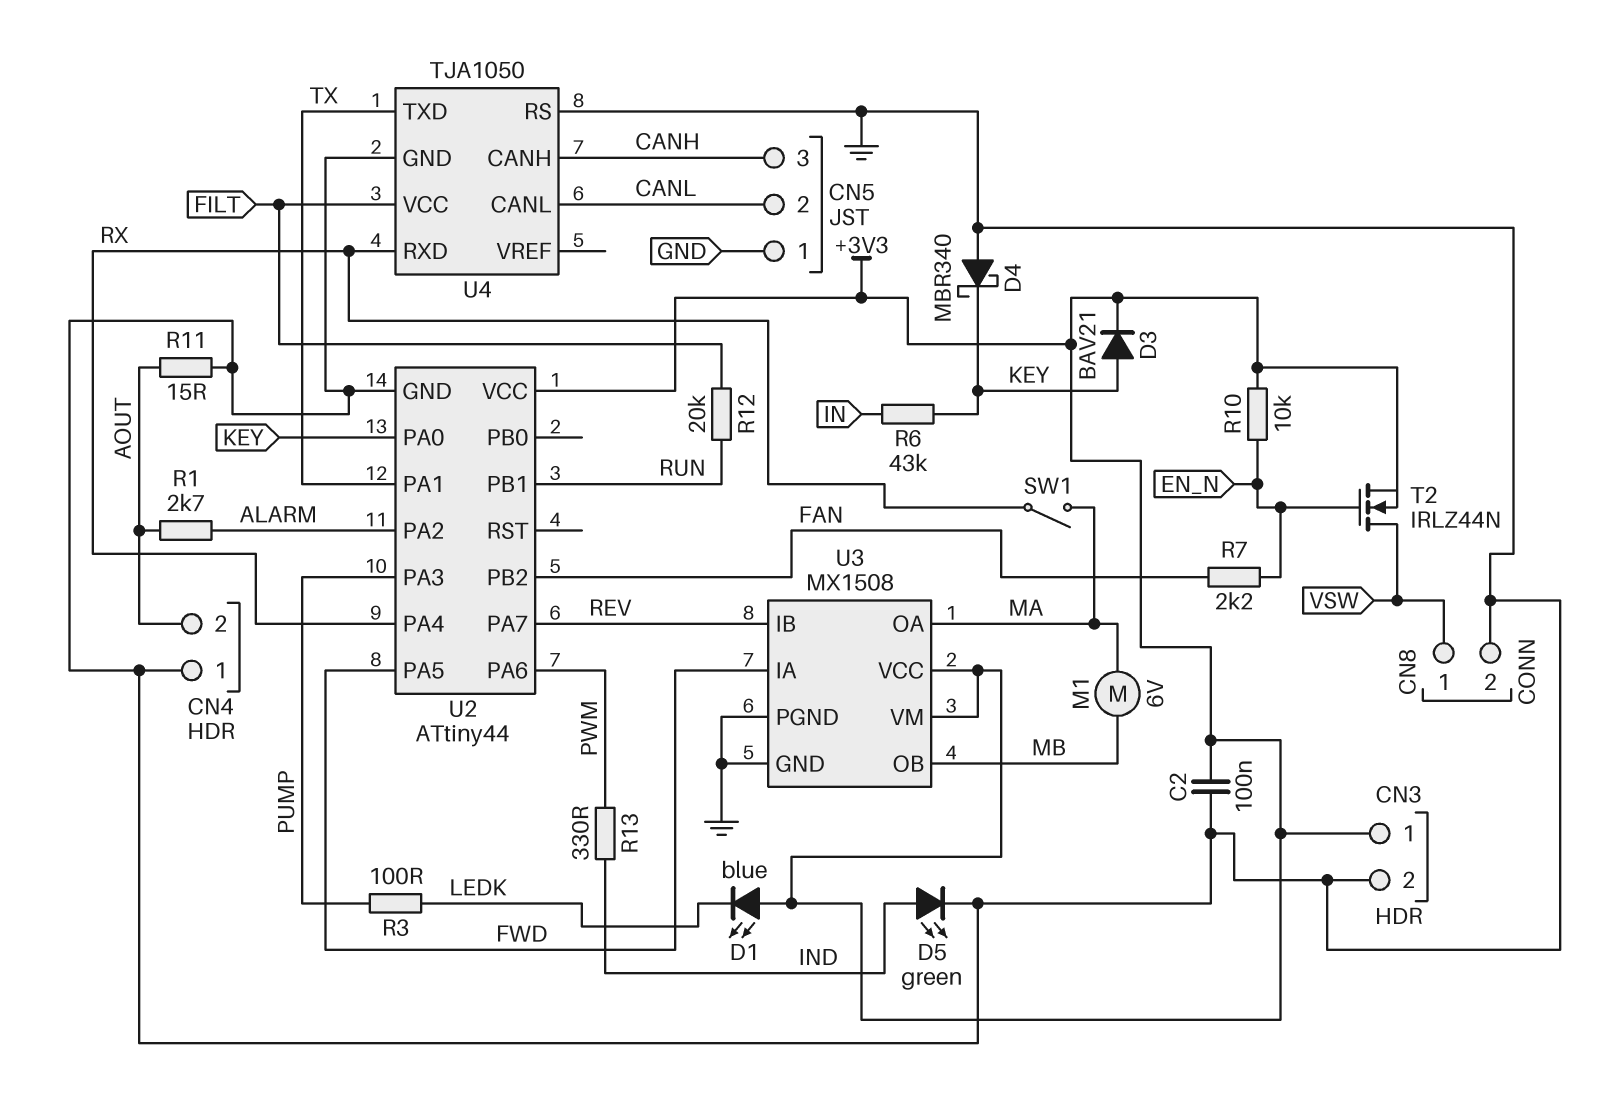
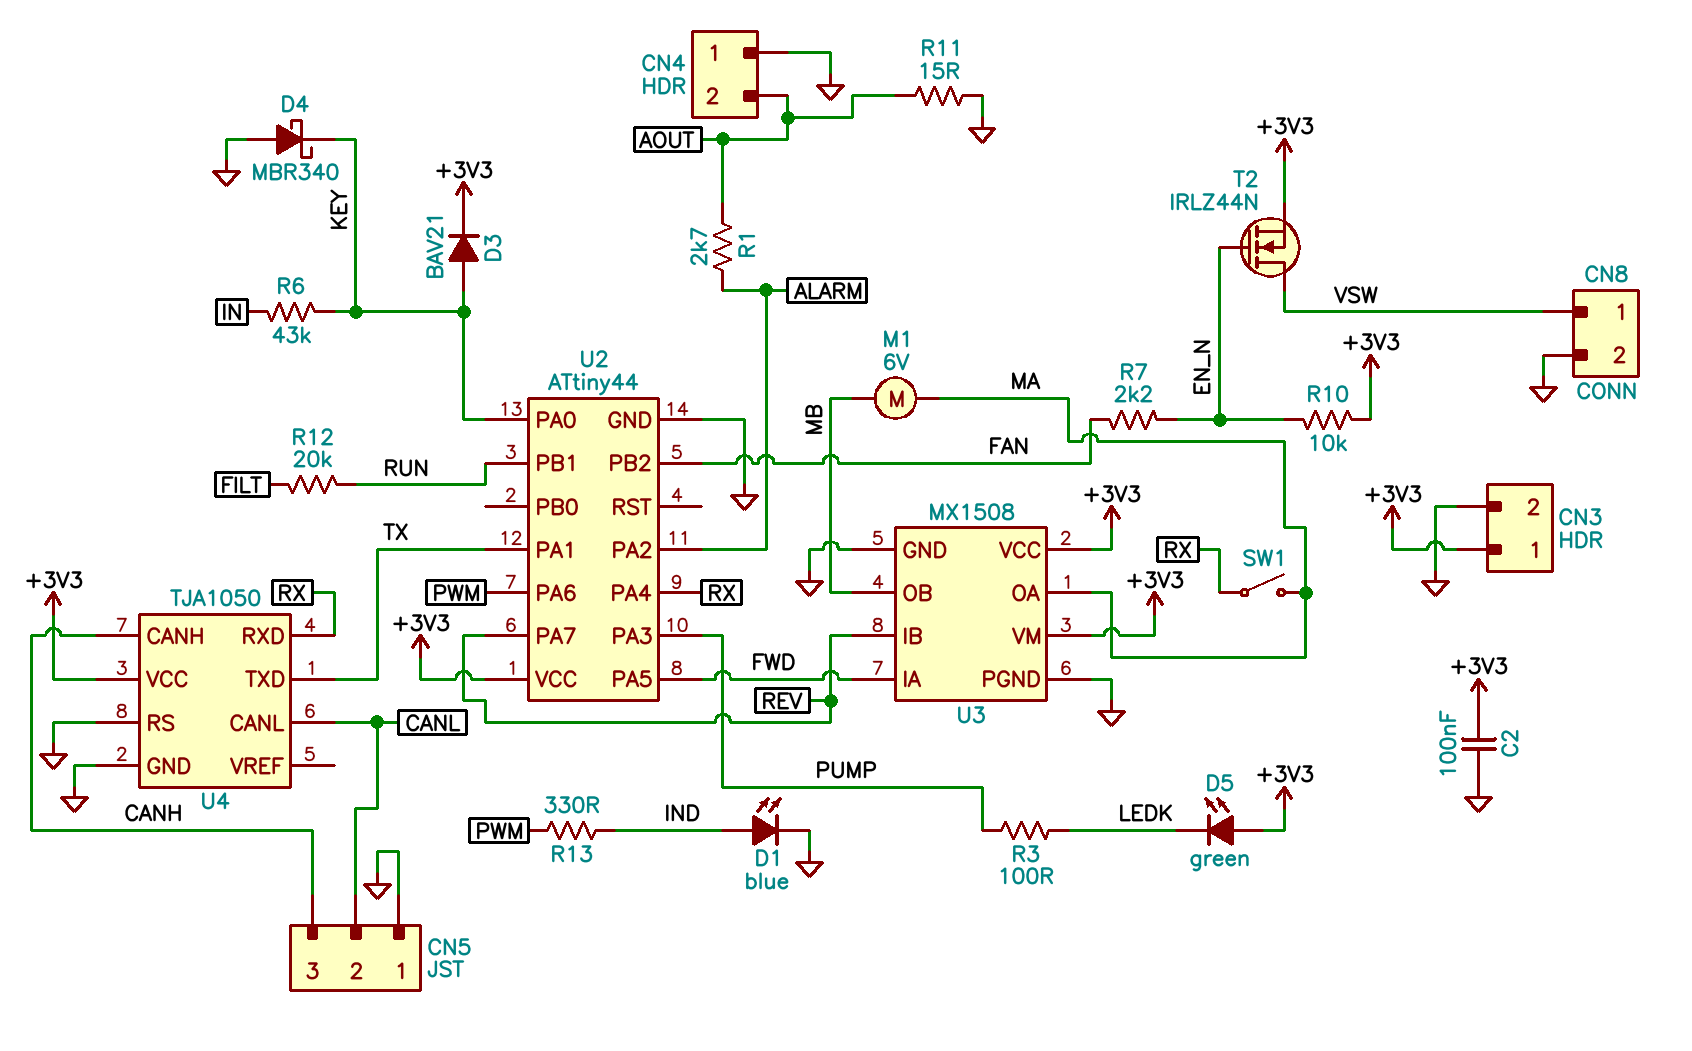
D1: LED blue (A +3V3, K LEDK) -> LED blue (A IND, K GND)
D5: LED green (A IND, K GND) -> LED green (A +3V3, K LEDK)
U4 pin VCC: FILT -> +3V3

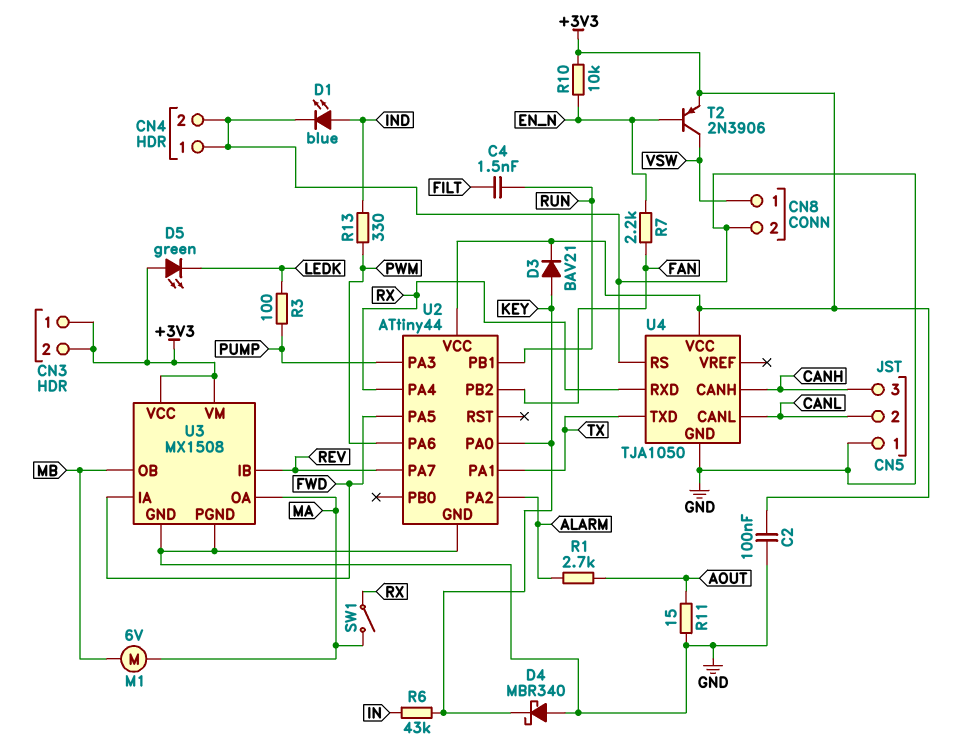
C4: none -> 1.5nF (FILT, RUN)
CN3 pin 2: GND -> +3V3
CN4 pin 2: AOUT -> GND
R12: 20k (FILT, RUN) -> none
T2: NMOS IRLZ44N (G EN_N, D VSW, S +3V3) -> PNP 2N3906 (B EN_N, C VSW, E +3V3)

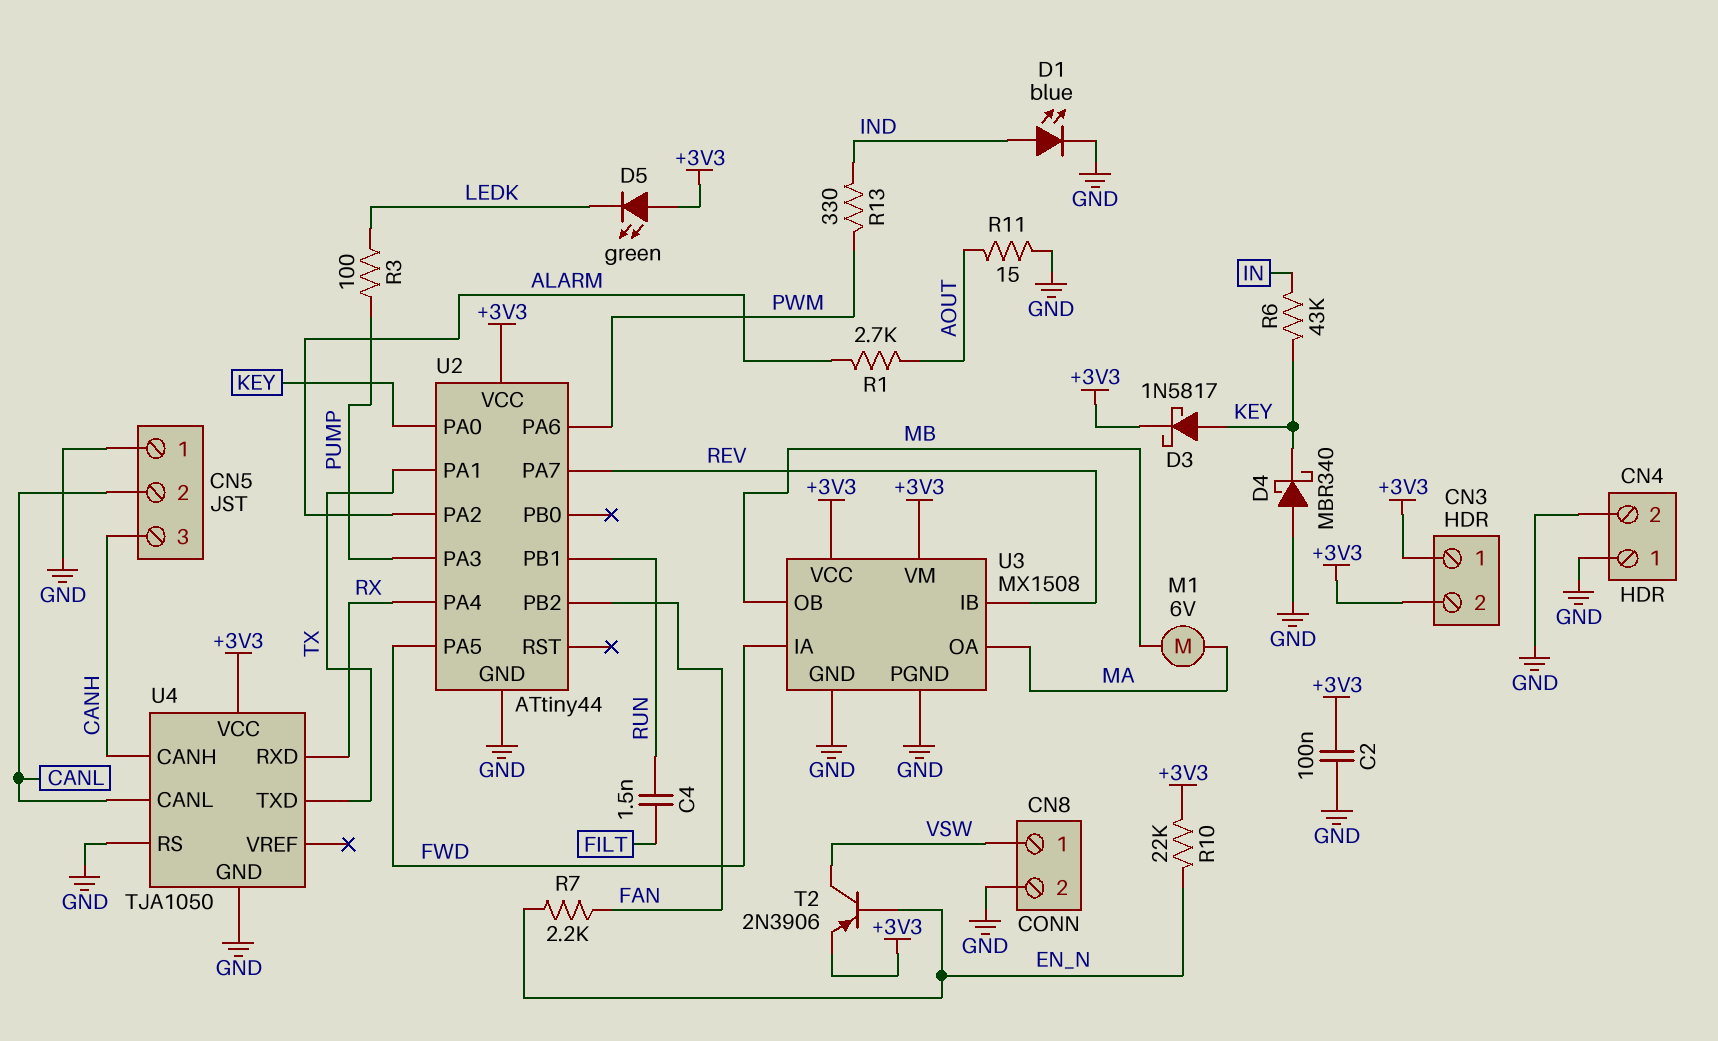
D3: diode BAV21 (A KEY, K +3V3) -> schottky 1N5817 (A KEY, K +3V3)
R10: 10k (+3V3, EN_N) -> 22k (+3V3, EN_N)
SW1: switch (MA, RX) -> none

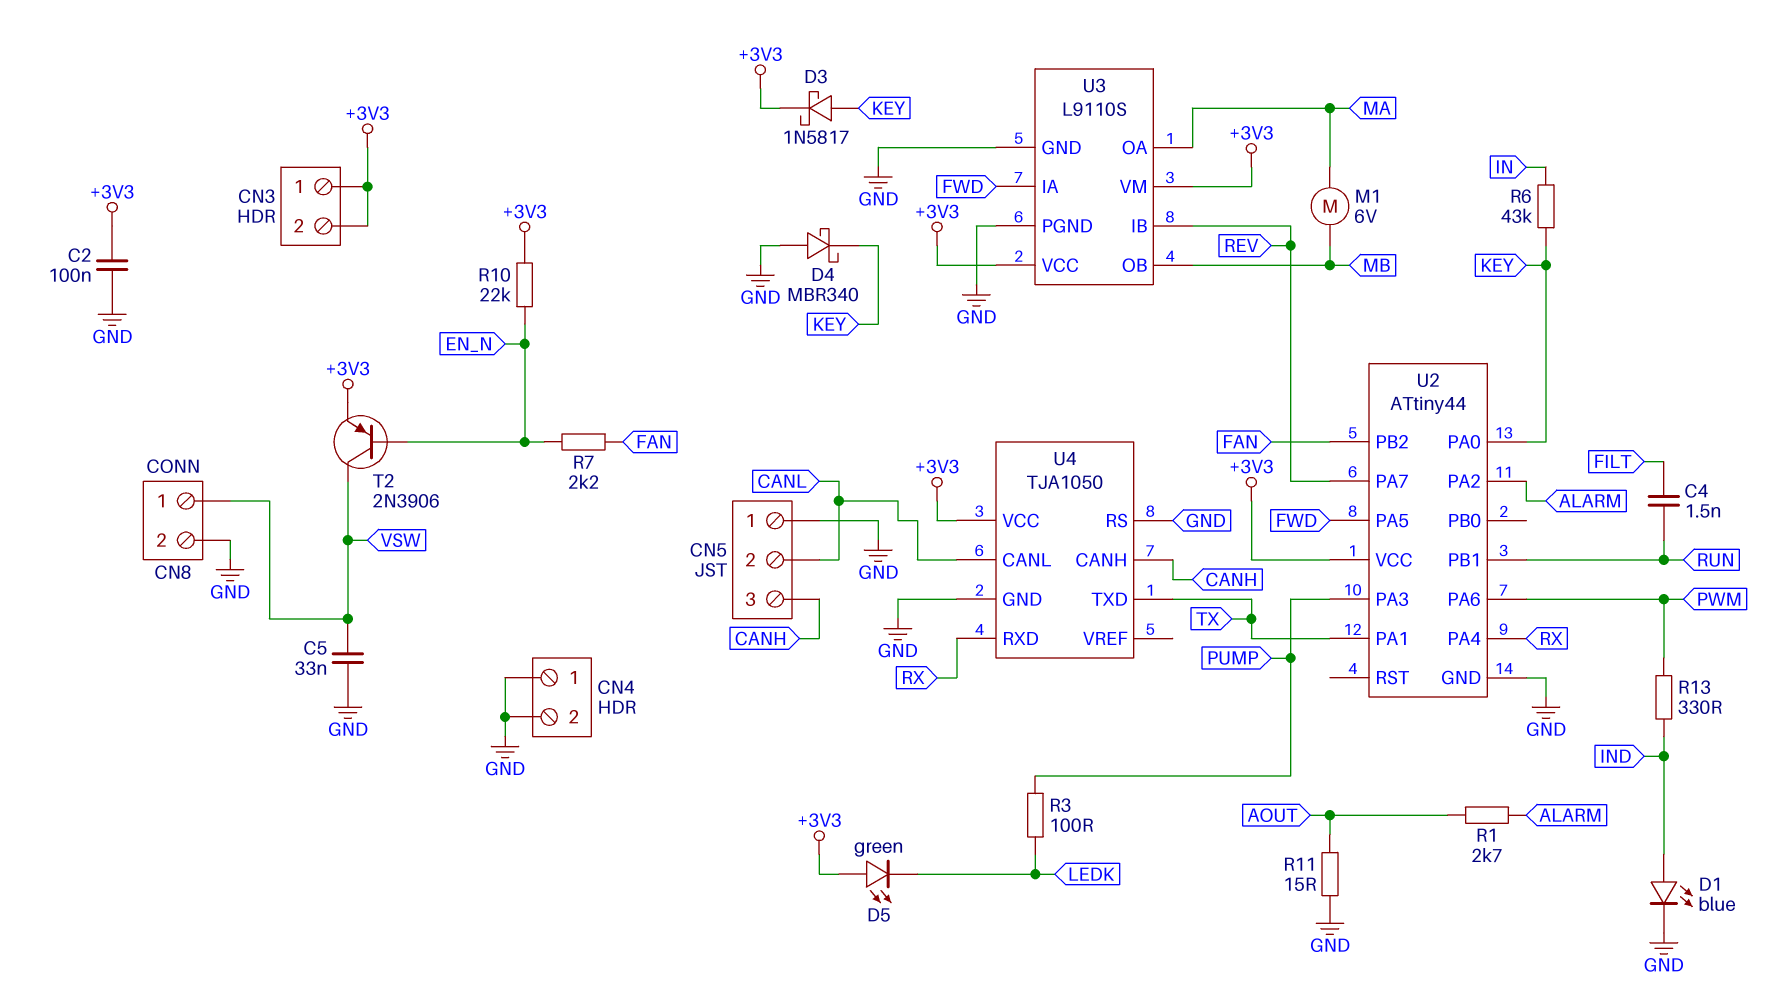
C5: none -> 33nF (GND, VSW)
U3: MX1508 -> L9110S

